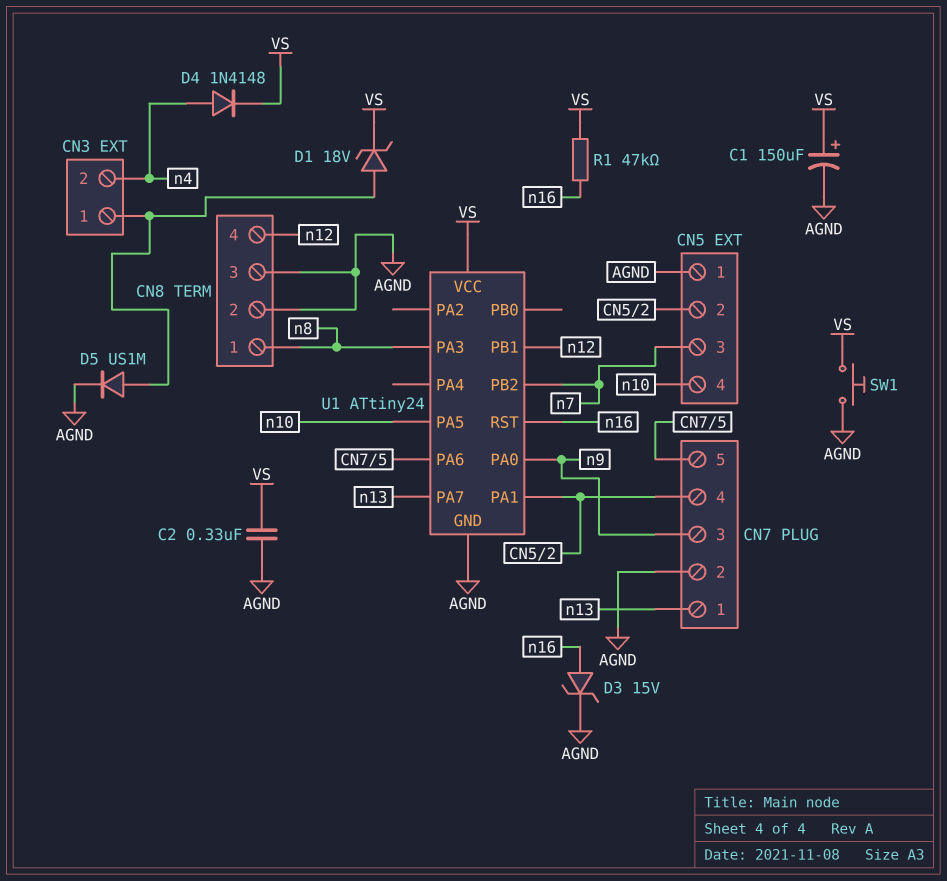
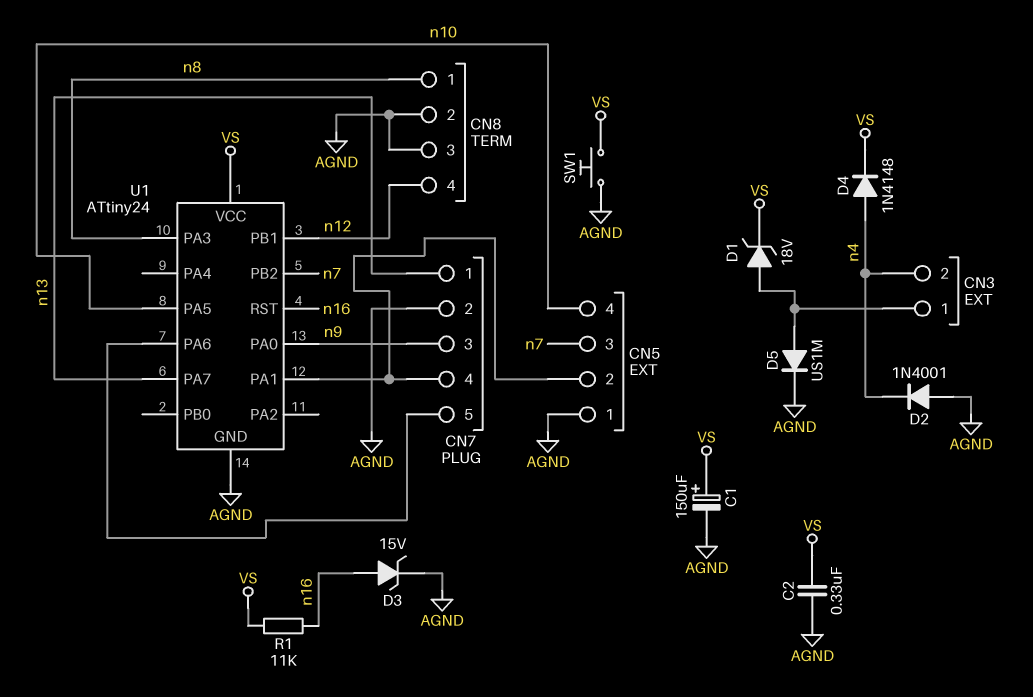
D2: none -> diode 1N4001 (A AGND, K n4)
R1: 47k (VS, n16) -> 11k (VS, n16)

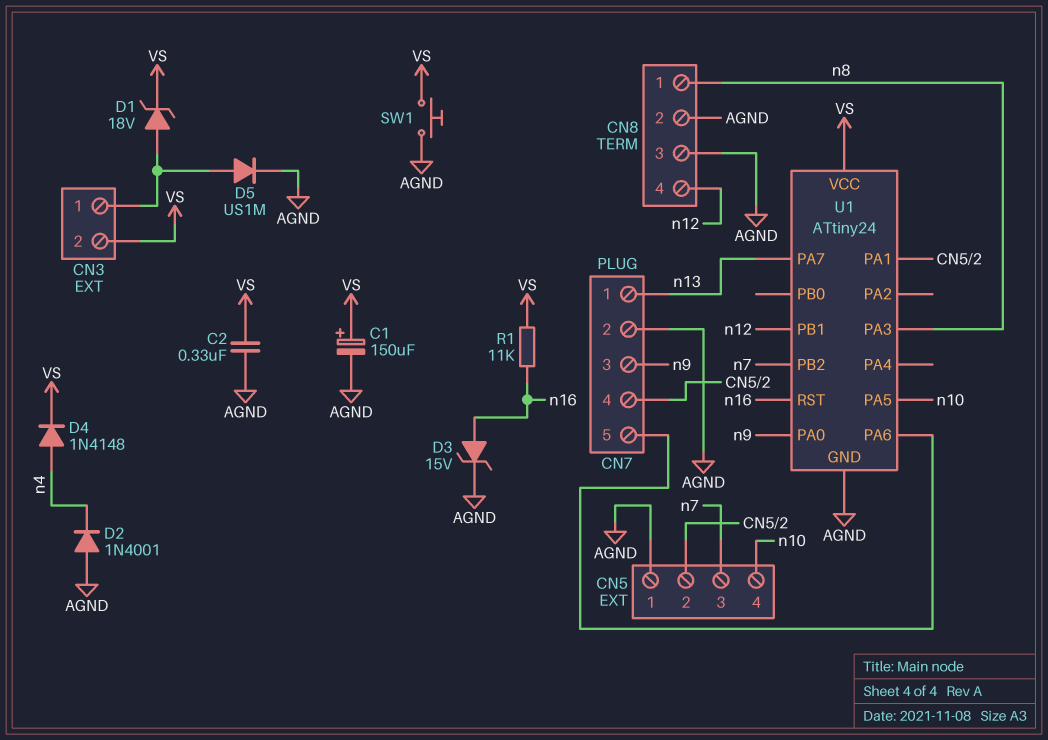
CN3 pin 2: n4 -> VS

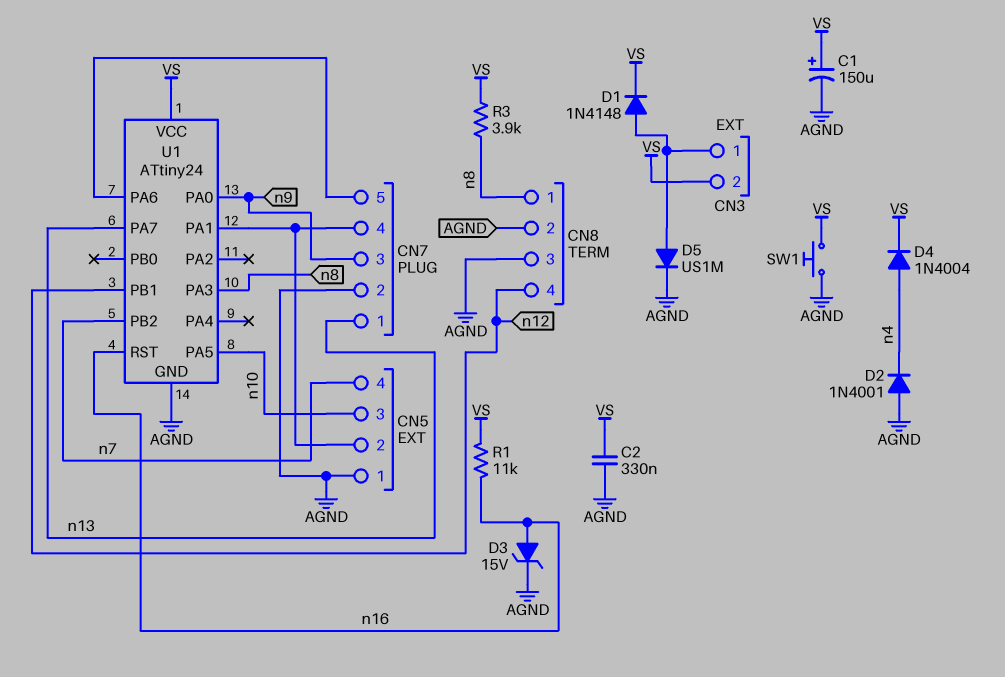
CN5 pin 3: n7 -> n10
CN5 pin 4: n10 -> n7
D1: zener 18V (A CN3/1, K VS) -> diode 1N4148 (A CN3/1, K VS)
D4: diode 1N4148 (A n4, K VS) -> diode 1N4004 (A n4, K VS)
R3: none -> 3.9k (VS, n8)

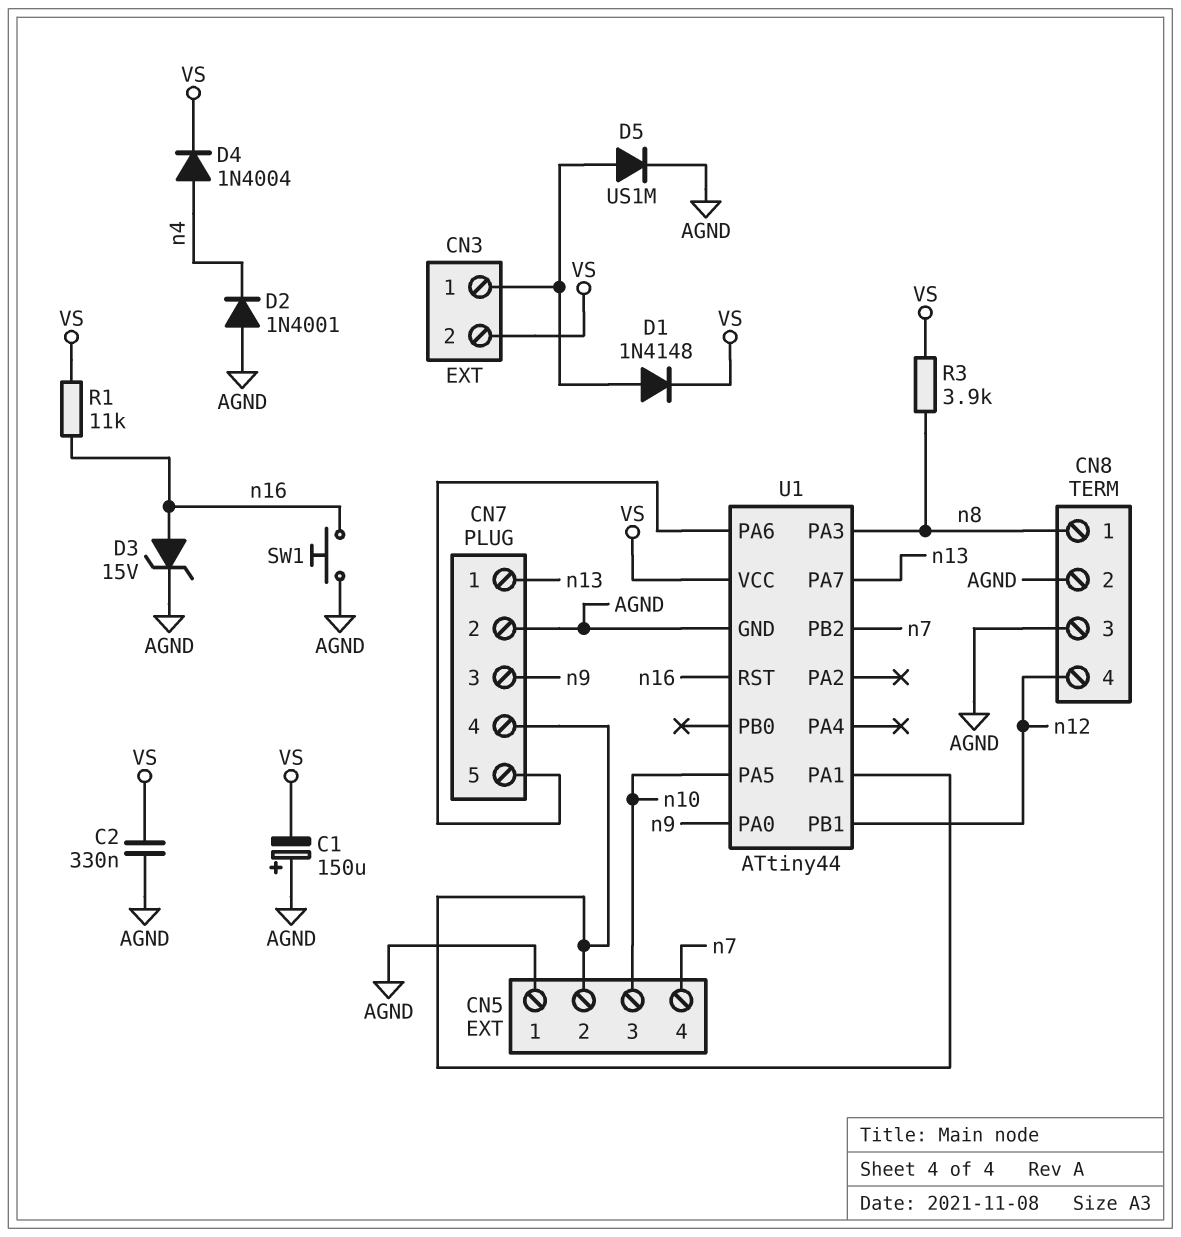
C1: 150uF (plus VS, minus AGND) -> 150uF (plus AGND, minus VS)
SW1: button (AGND, VS) -> button (AGND, n16)
U1: ATtiny24 -> ATtiny44

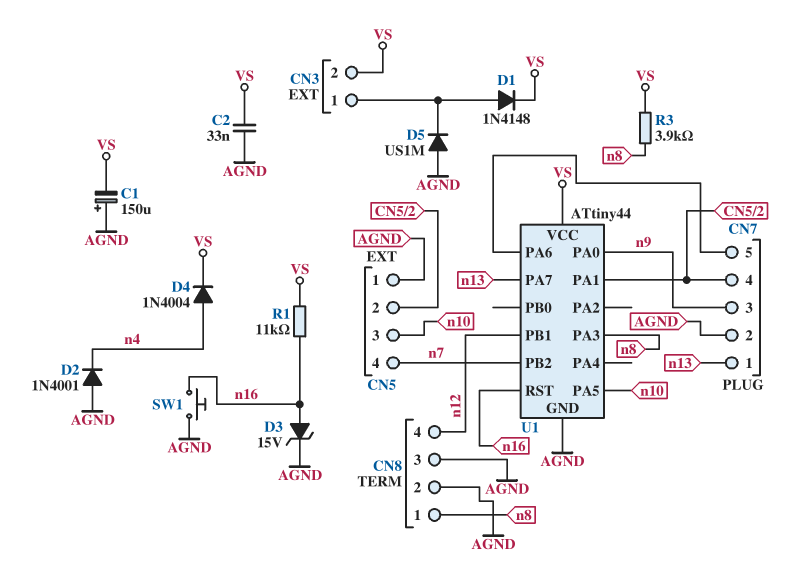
C2: 330nF (AGND, VS) -> 33nF (AGND, VS)
D5: diode US1M (A CN3/1, K AGND) -> diode US1M (A AGND, K CN3/1)

